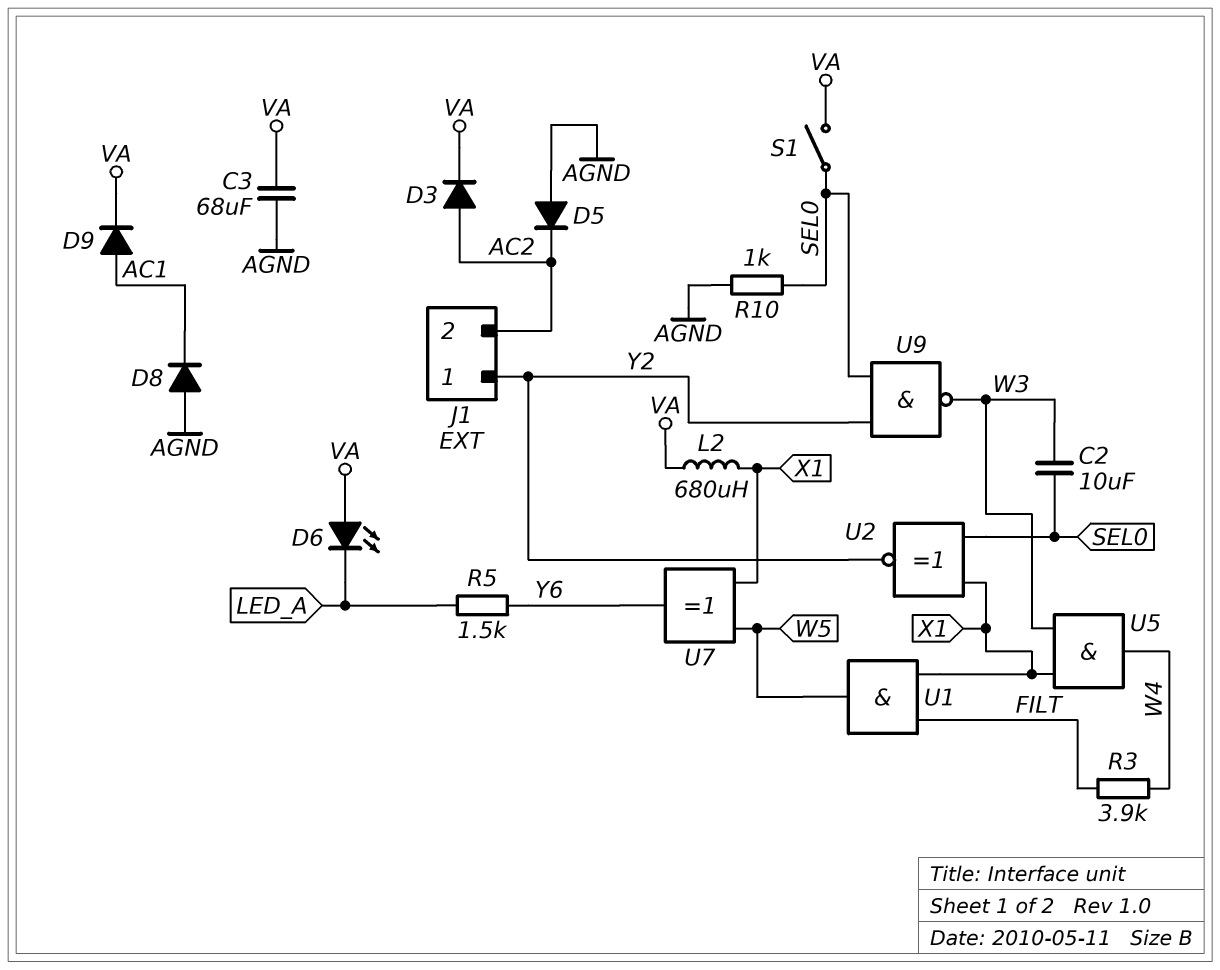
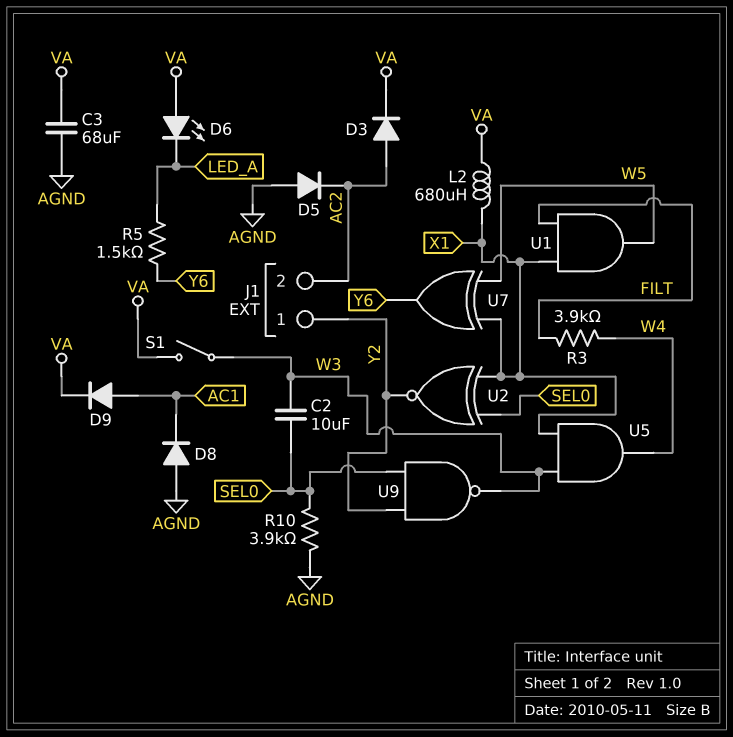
R10: 1k (AGND, SEL0) -> 3.9k (AGND, SEL0)
S1: switch (SEL0, VA) -> switch (VA, W3)

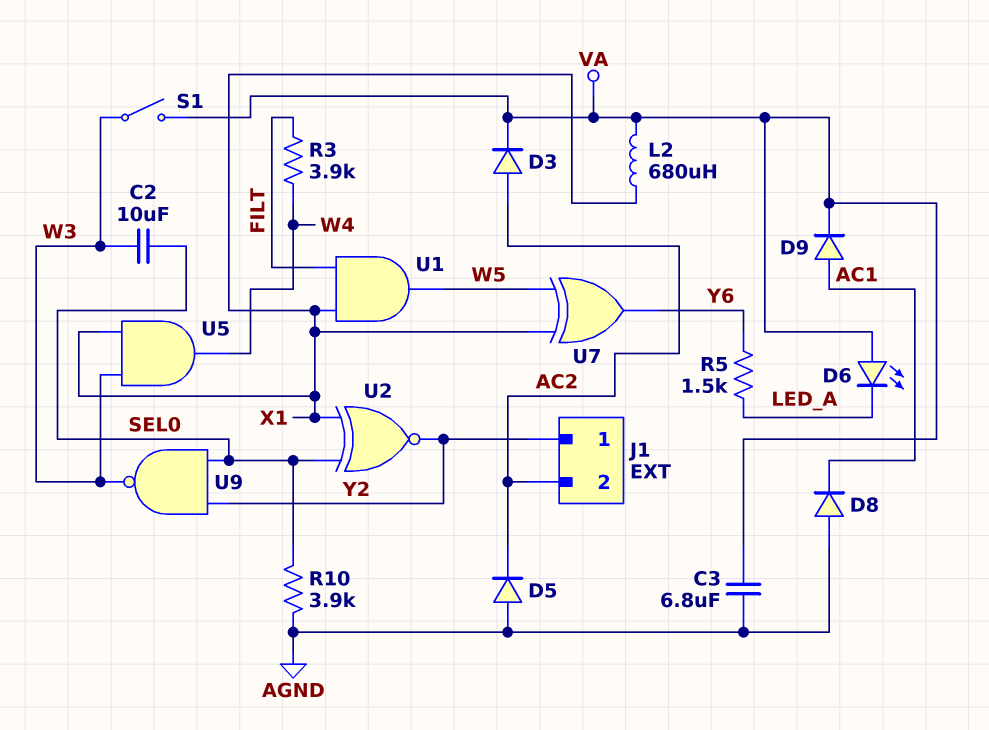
C3: 68uF (AGND, VA) -> 6.8uF (AGND, VA)

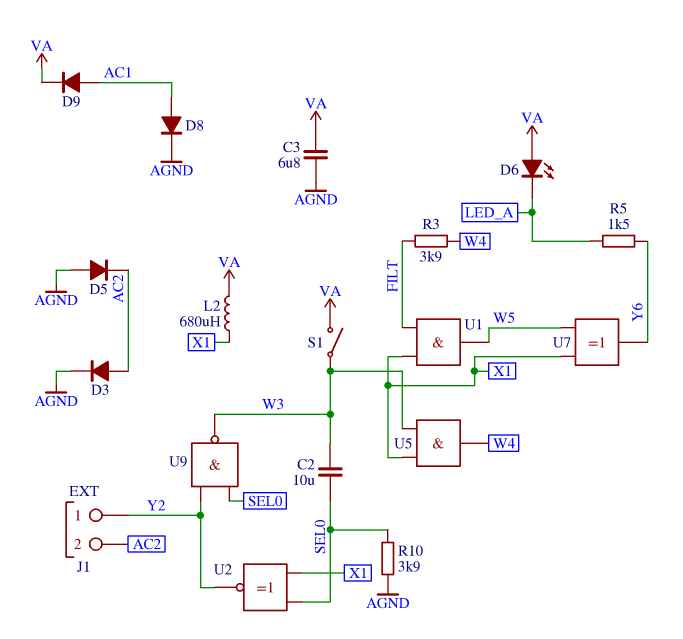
D3: diode (A AC2, K VA) -> diode (A AC2, K AGND)
D8: diode (A AGND, K AC1) -> diode (A AC1, K AGND)

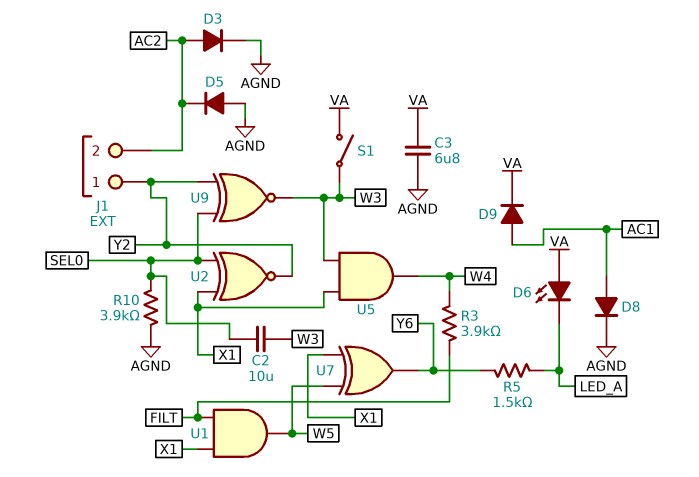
L2: 680uH (VA, X1) -> none
U9: NAND (in SEL0, in Y2, out W3) -> XNOR (in SEL0, in Y2, out W3)

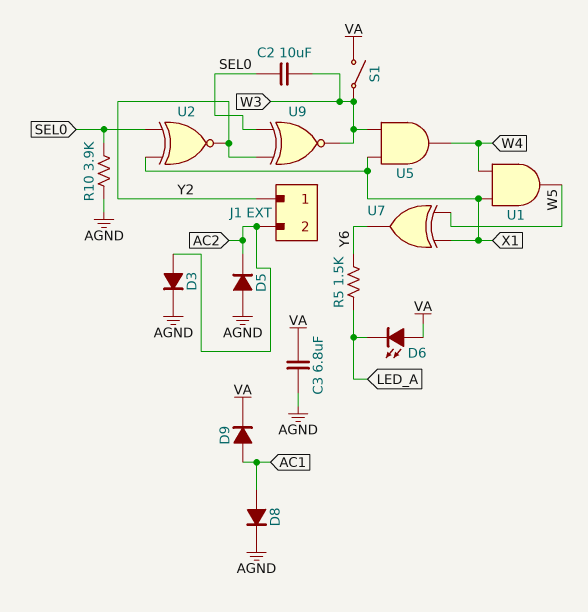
R3: 3.9k (FILT, W4) -> none
U1: AND (in FILT, in X1, out W5) -> AND (in W4, in X1, out W5)

